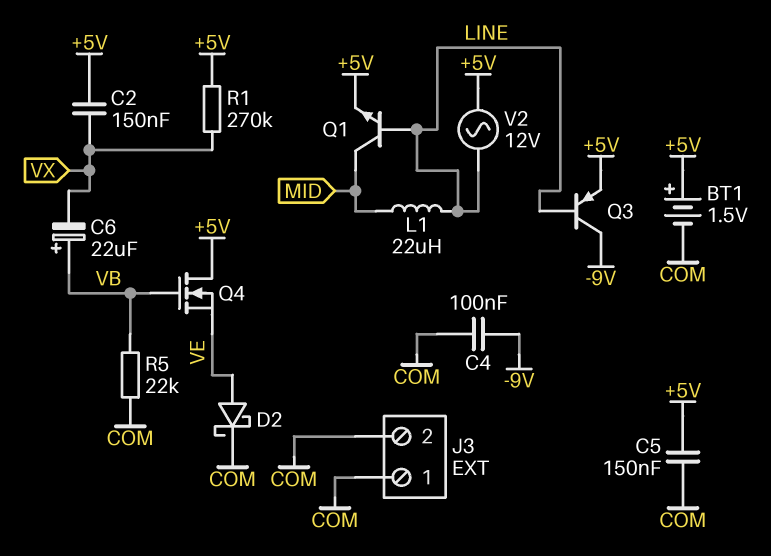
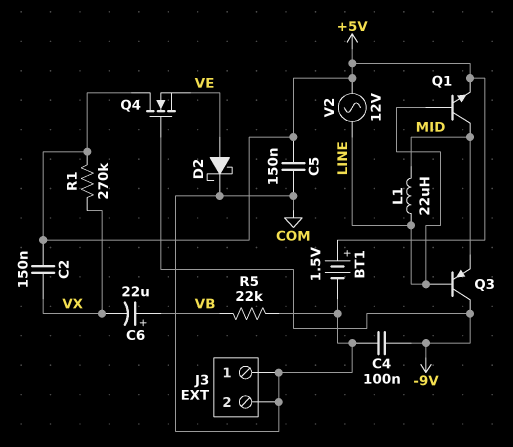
Q3: PNP (B LINE, C -9V, E +5V) -> PNP (B LINE, C -9V, E MID)
Q4: NMOS (G VB, D +5V, S VE) -> NMOS (G -9V, D +5V, S VE)

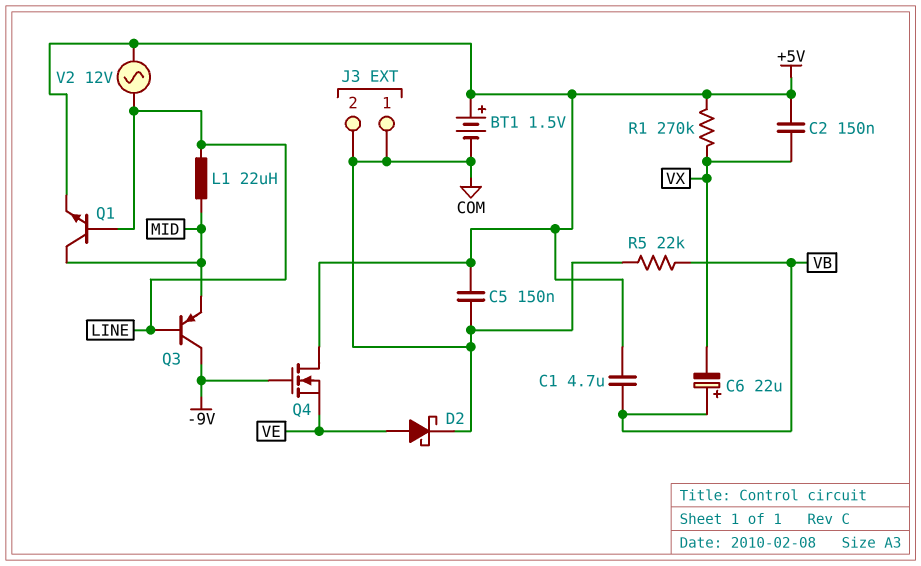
C1: none -> 4.7uF (+5V, VB)
C4: 100nF (-9V, COM) -> none

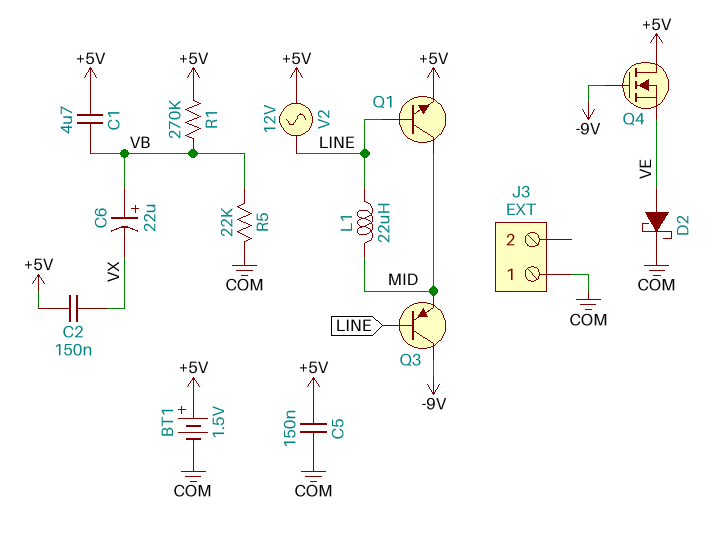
J3 pin 2: COM -> none
R1: 270k (+5V, VX) -> 270k (+5V, VB)

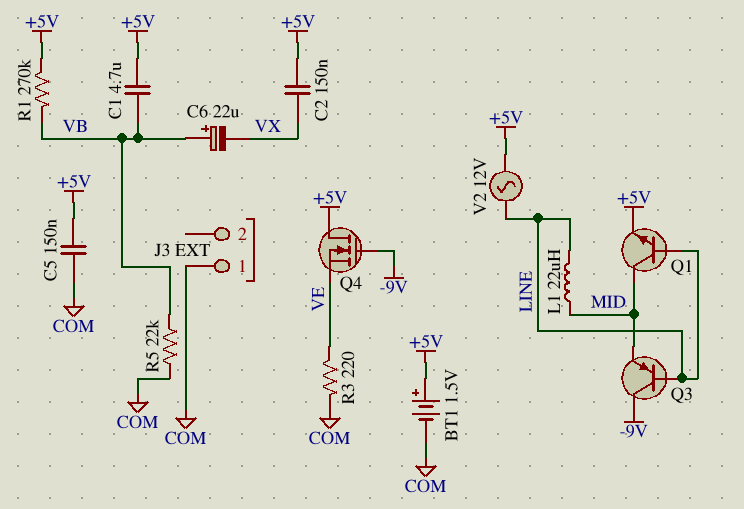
D2: schottky (A VE, K COM) -> none
R3: none -> 220 (COM, VE)

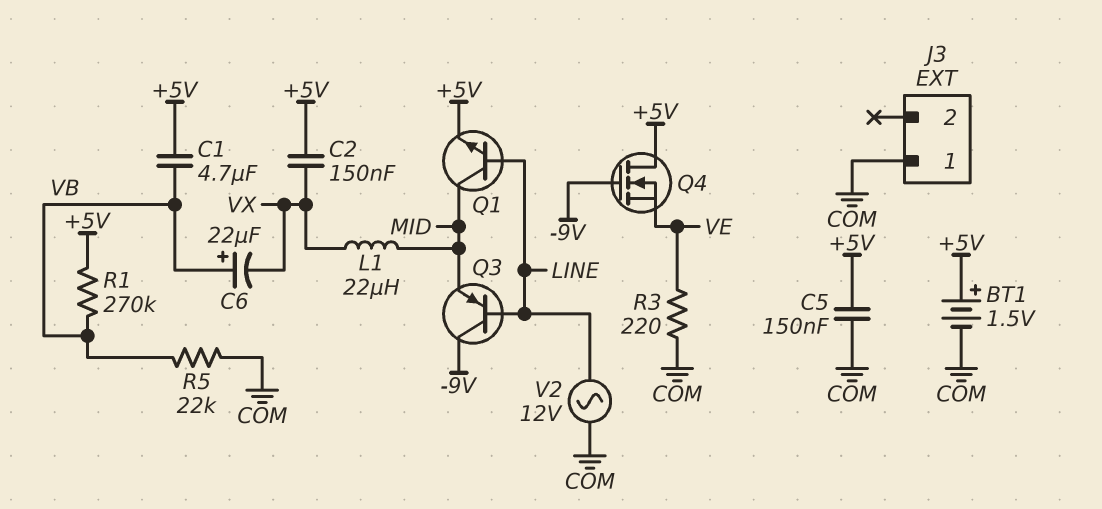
L1: 22uH (LINE, MID) -> 22uH (MID, VX)
V2: AC 12V (+5V, LINE) -> AC 12V (COM, LINE)

